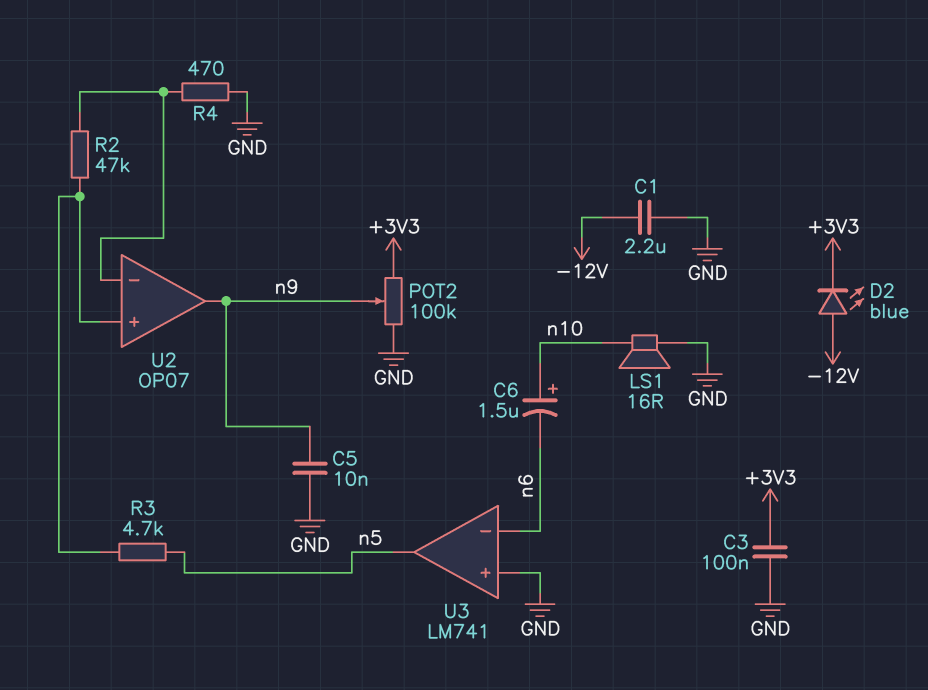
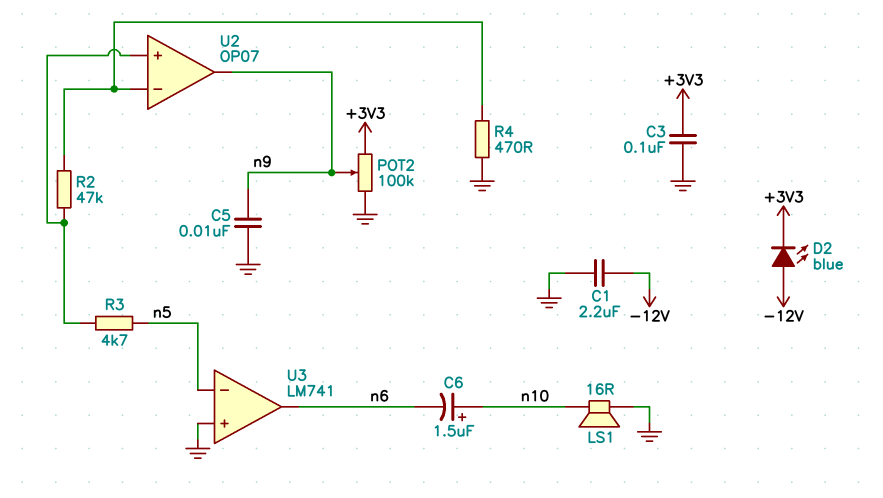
U3 pin in-: n6 -> n5
U3 pin out: n5 -> n6

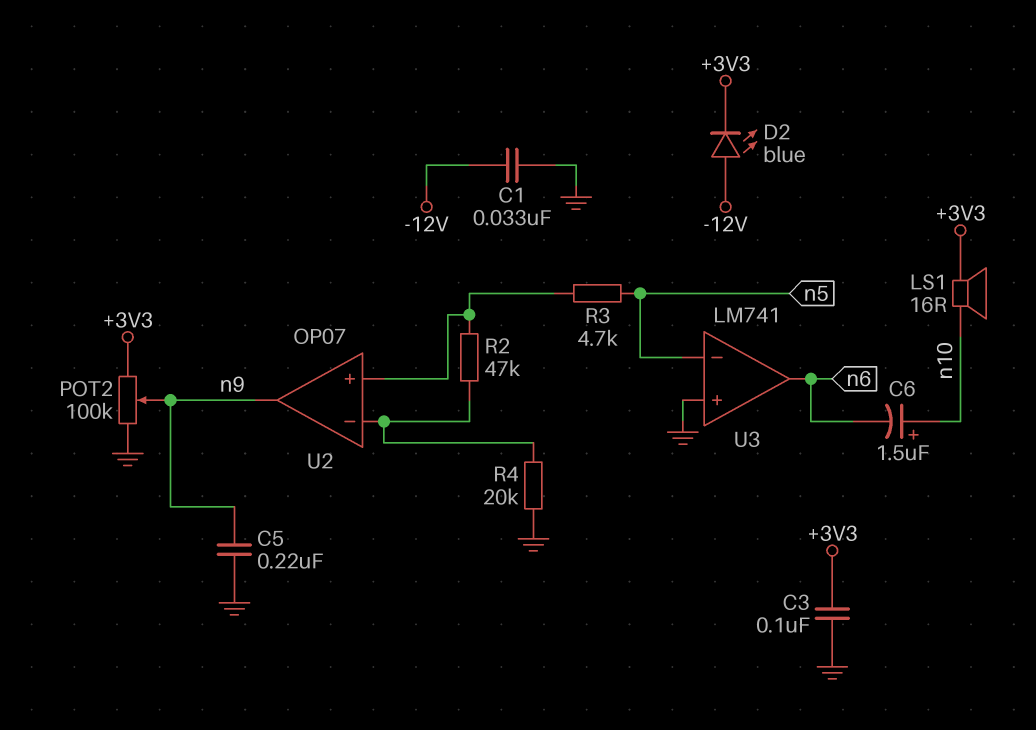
C1: 2.2uF (-12V, GND) -> 33nF (-12V, GND)
C5: 10nF (GND, n9) -> 220nF (GND, n9)
LS1: speaker 16R (GND, n10) -> speaker 16R (+3V3, n10)
R4: 470 (GND, U2/in-) -> 20k (GND, U2/in-)

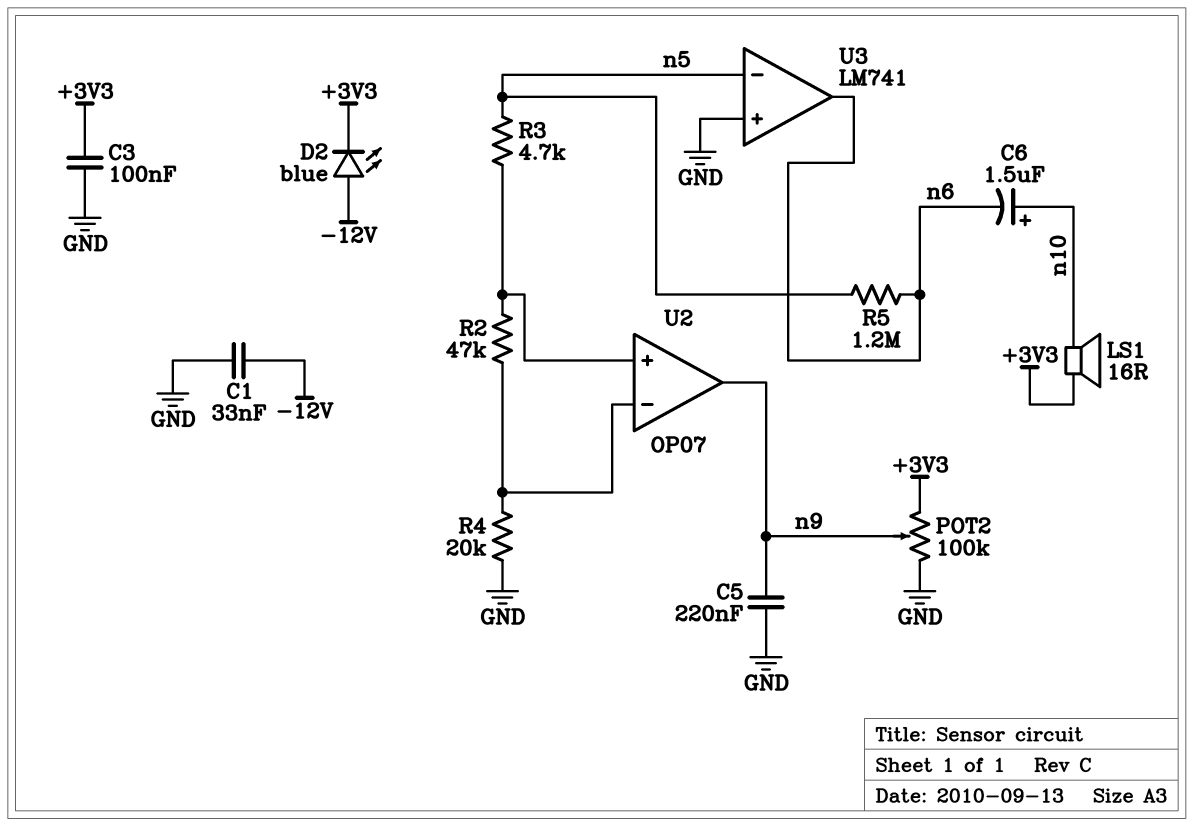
R5: none -> 1.2M (n5, n6)

